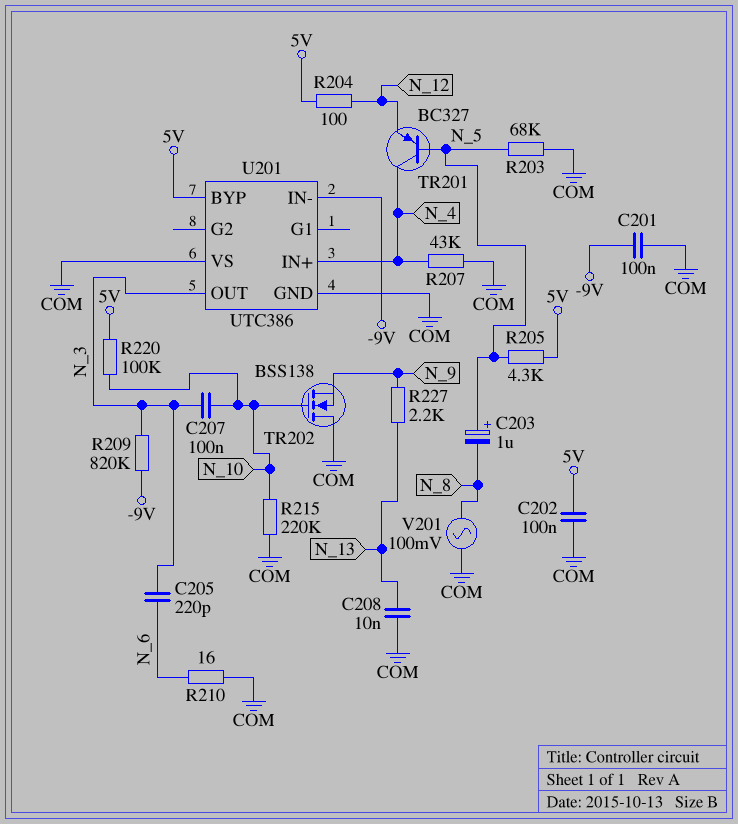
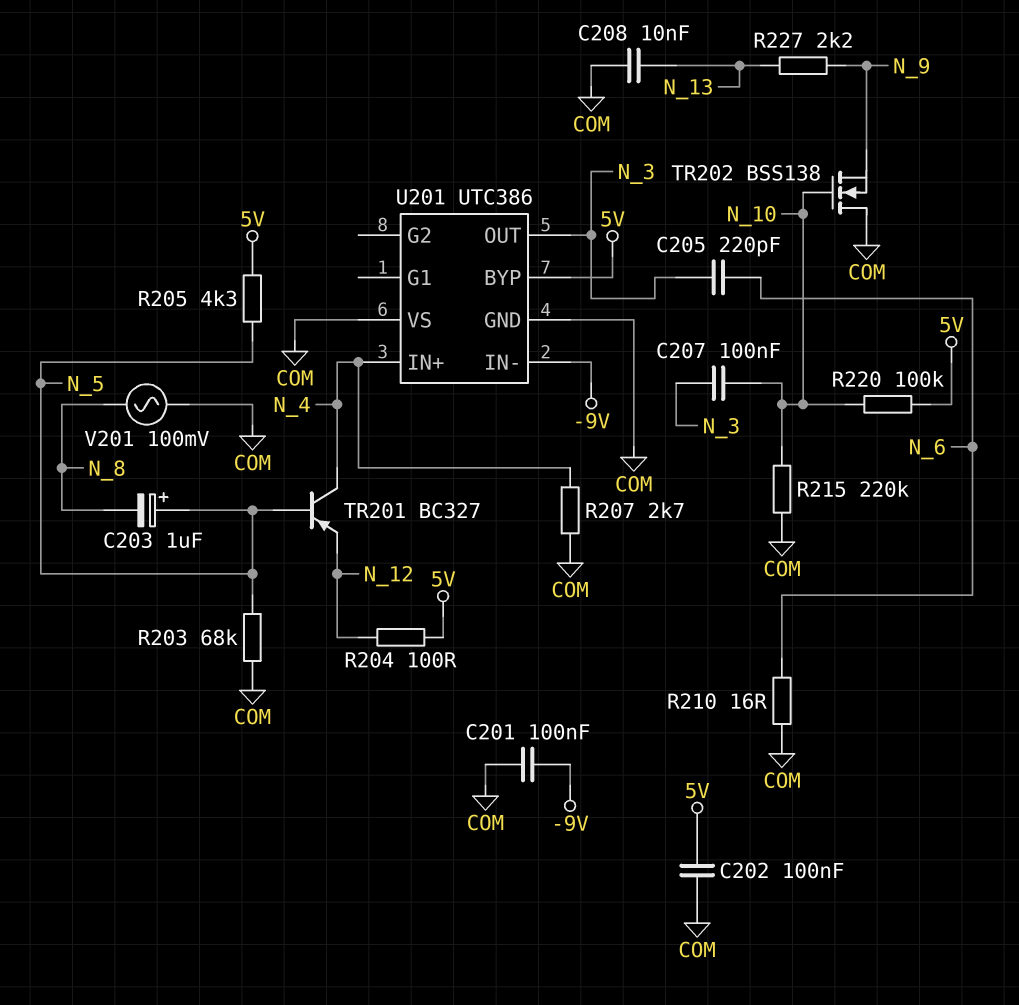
R207: 43k (COM, N_4) -> 2.7k (COM, N_4)
R209: 820k (-9V, N_3) -> none

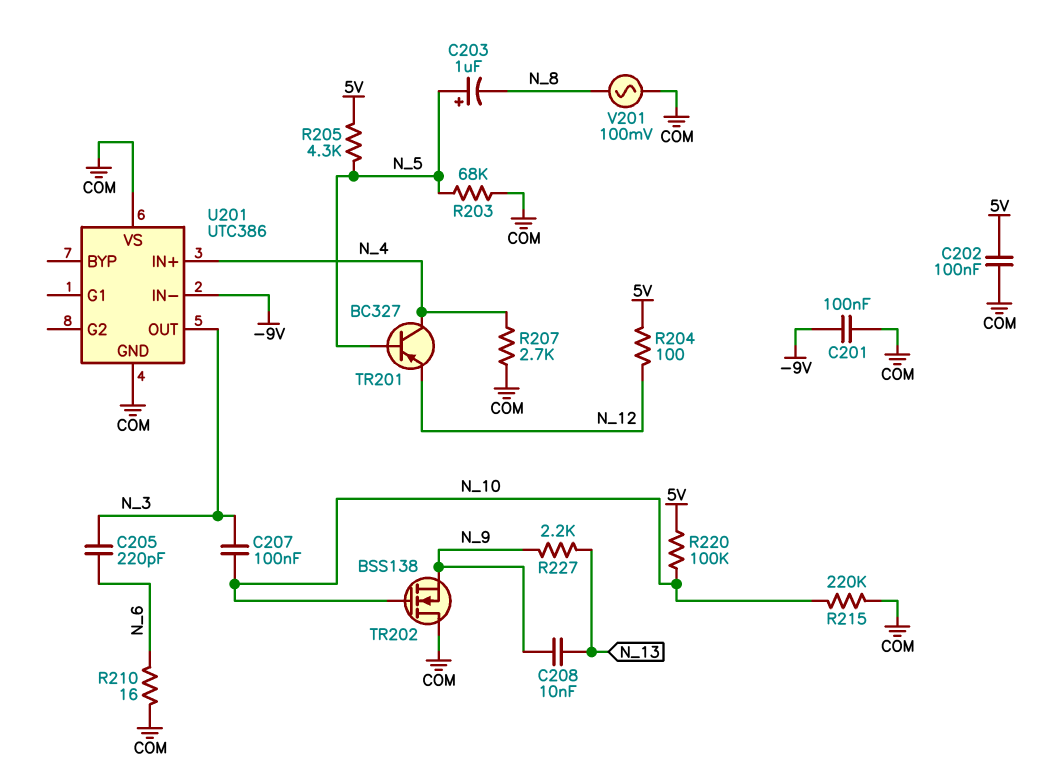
C208: 10nF (COM, N_13) -> 10nF (N_9, N_13)
U201 pin BYP: 5V -> none

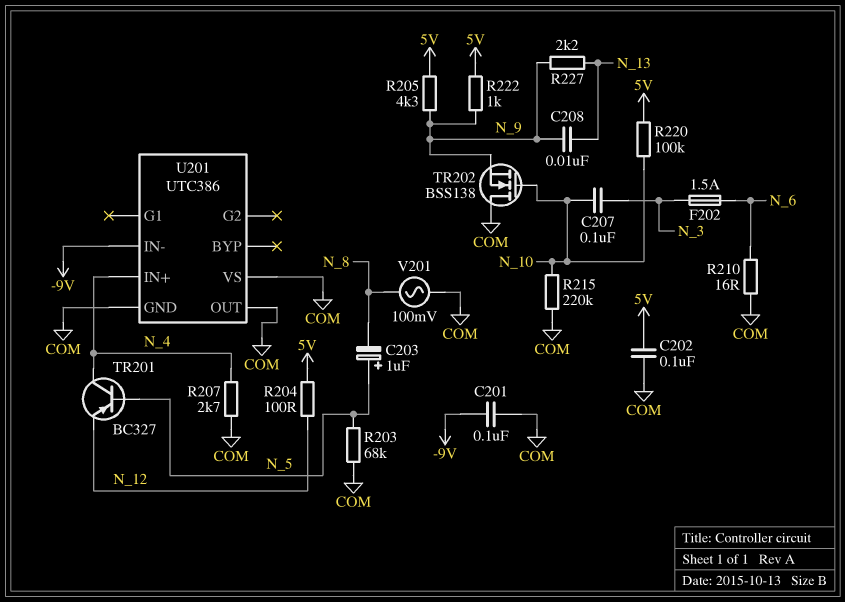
C205: 220pF (N_3, N_6) -> none
F202: none -> 1.5A (N_3, N_6)
R205: 4.3k (5V, N_5) -> 4.3k (5V, N_9)
R222: none -> 1k (5V, N_9)
U201 pin OUT: N_3 -> COM

